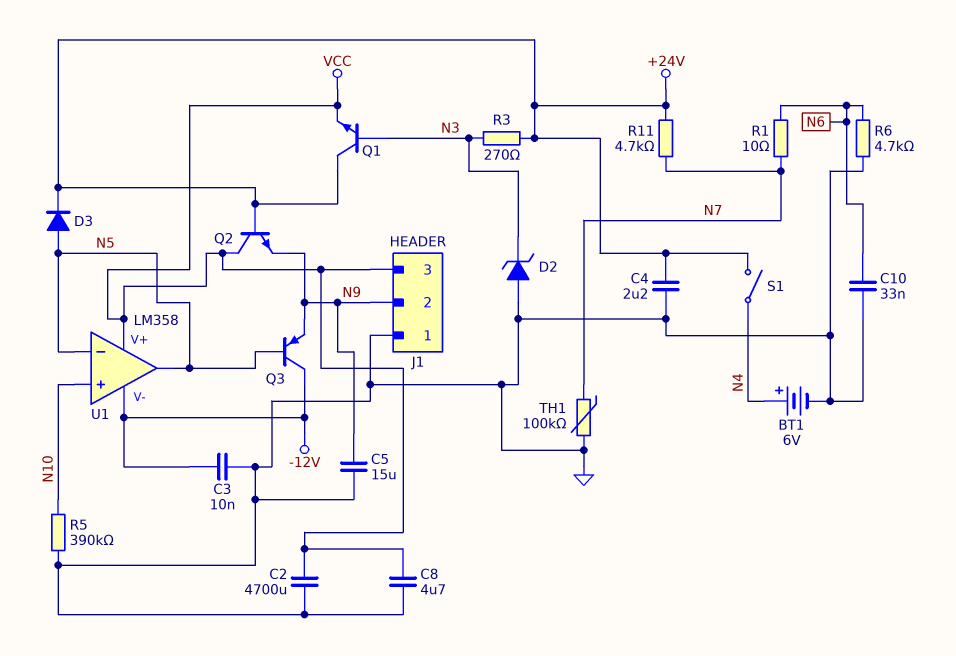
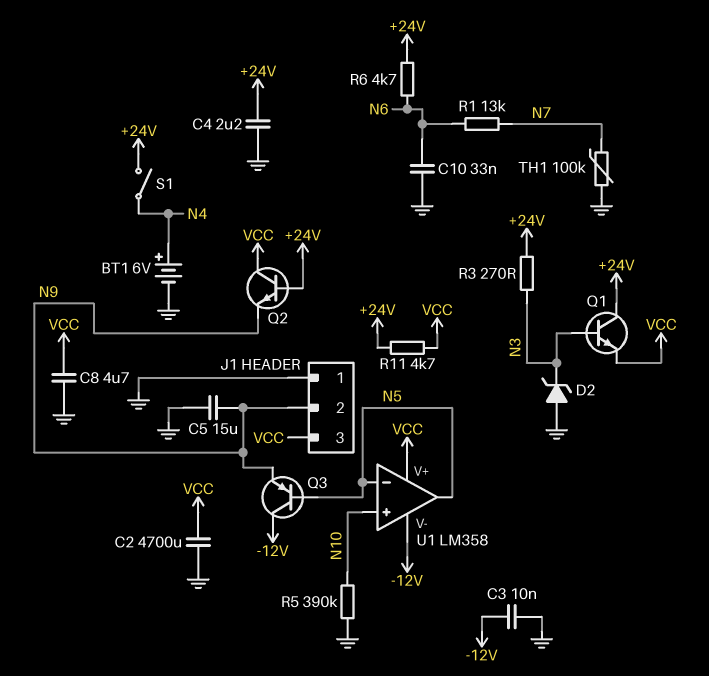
D3: diode (A N5, K +24V) -> none
R1: 10 (N6, N7) -> 13k (N6, N7)
R6: 4.7k (GND, N6) -> 4.7k (+24V, N6)
R11: 4.7k (+24V, N7) -> 4.7k (+24V, VCC)

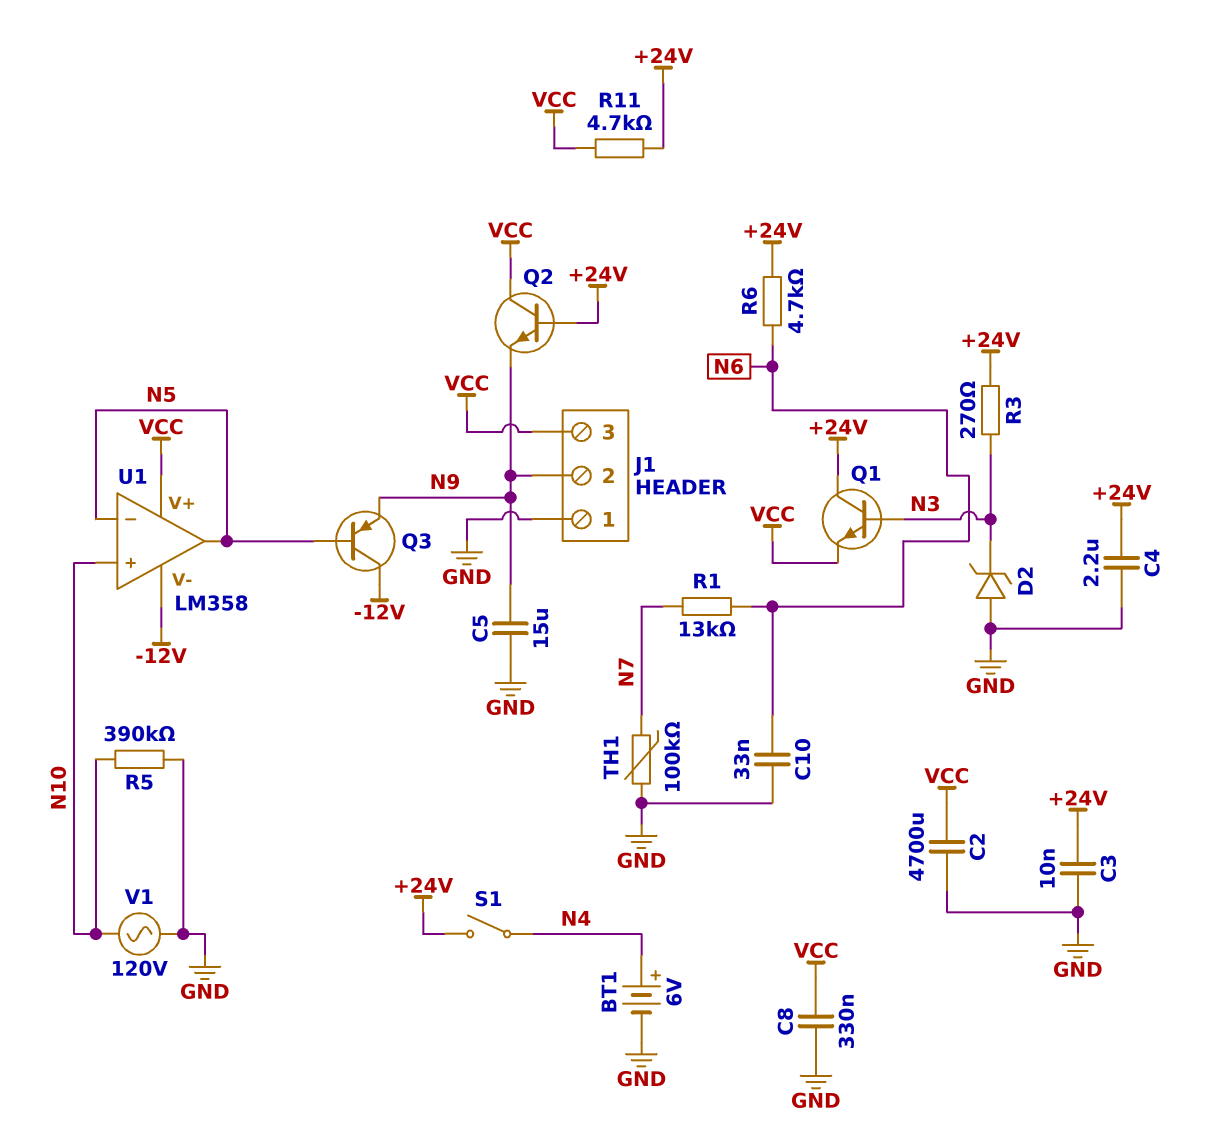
C3: 10nF (-12V, GND) -> 10nF (+24V, GND)
C8: 4.7uF (GND, VCC) -> 330nF (GND, VCC)
V1: none -> AC 120V (GND, N10)

